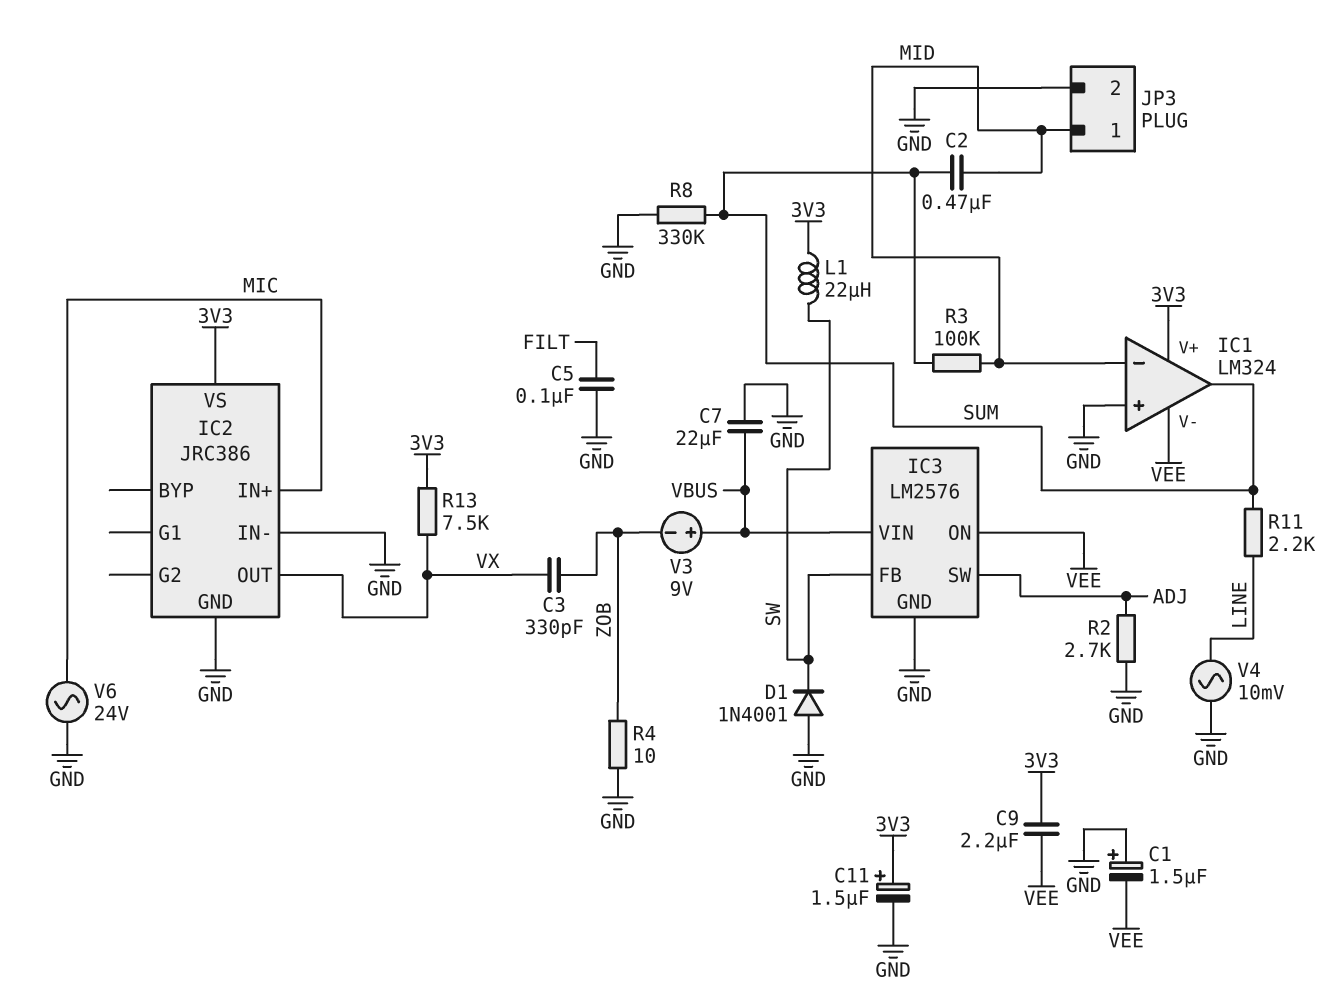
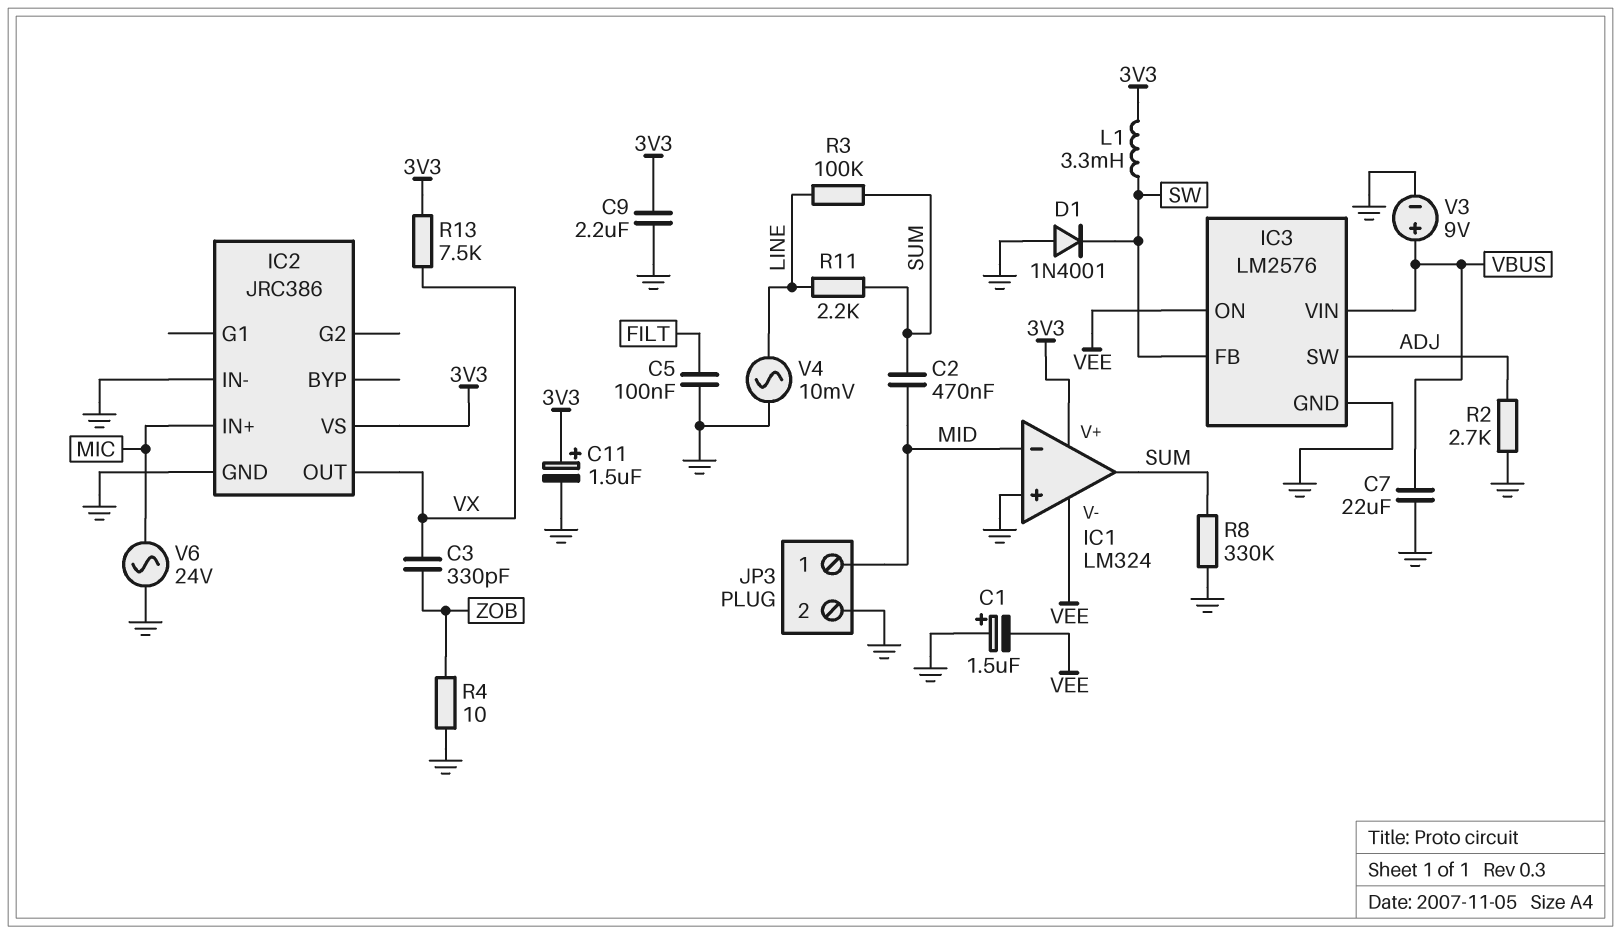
C9: 2.2uF (3V3, VEE) -> 2.2uF (3V3, GND)
L1: 22uH (3V3, SW) -> 3.3mH (3V3, SW)
R3: 100k (MID, SUM) -> 100k (LINE, SUM)
V3: 9V (plus VBUS, minus ZOB) -> 9V (plus VBUS, minus GND)

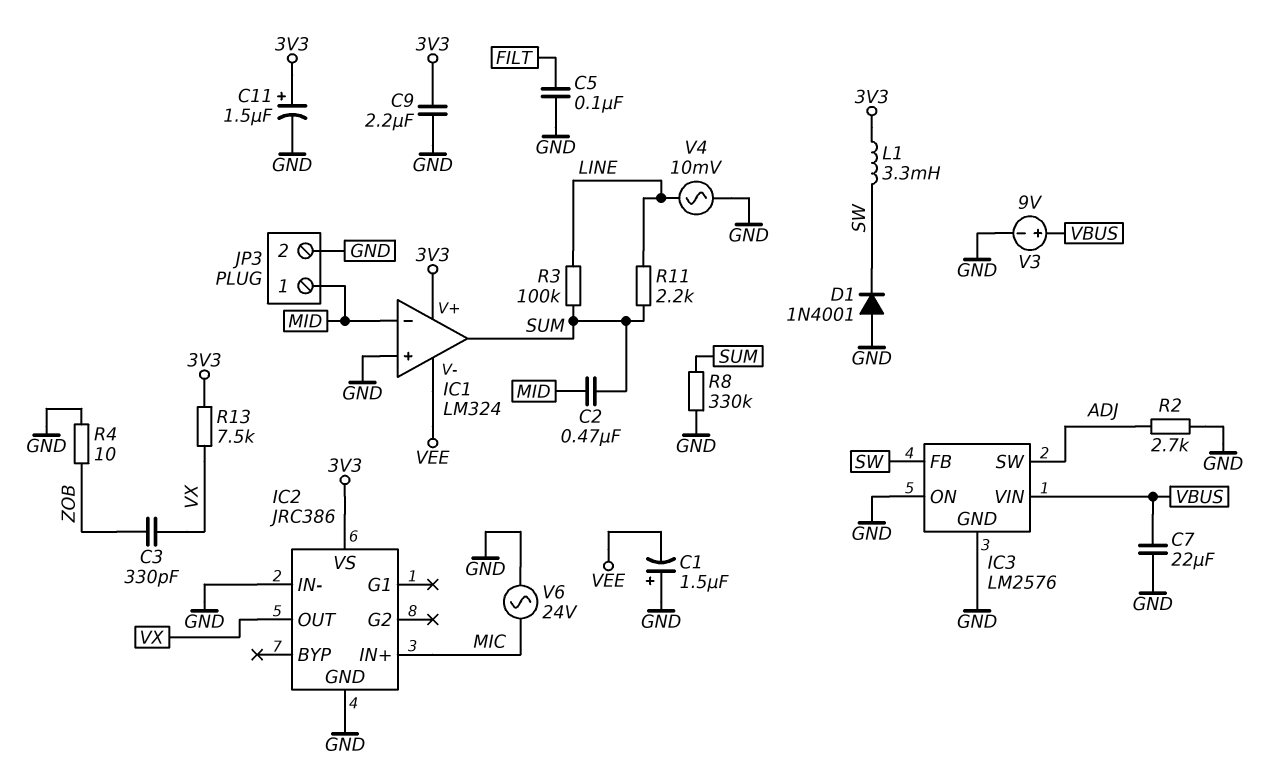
IC3 pin ON: VEE -> GND

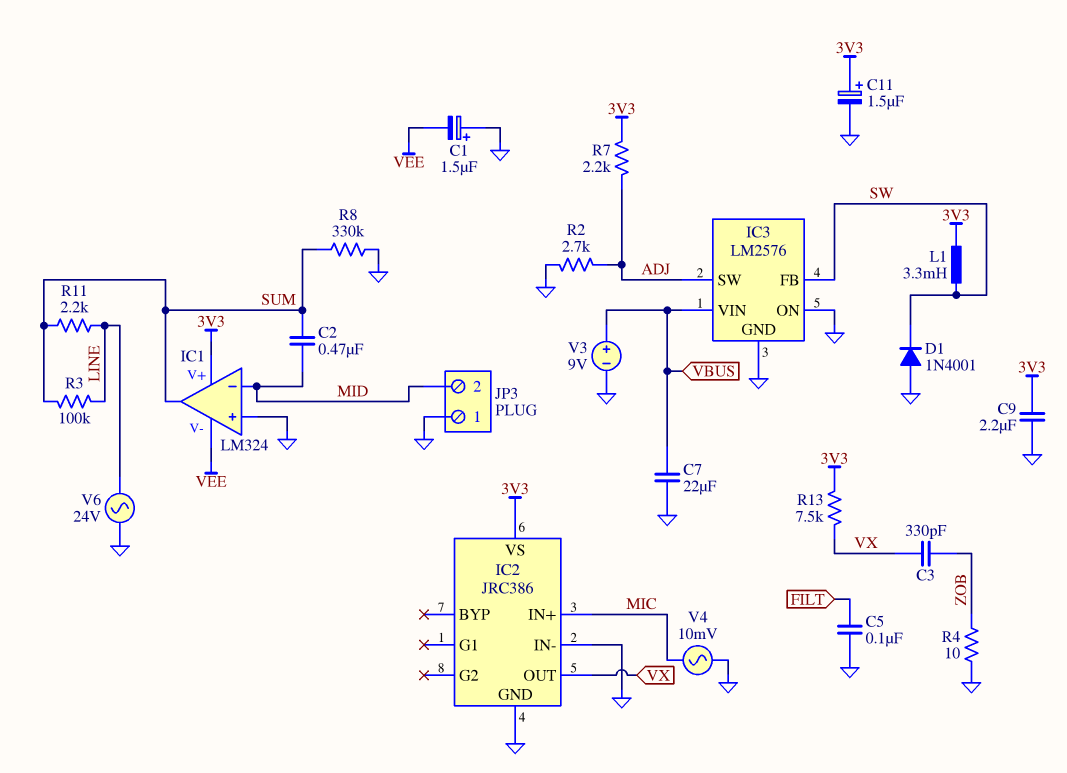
JP3 pin 1: MID -> GND
JP3 pin 2: GND -> MID
R7: none -> 2.2k (3V3, ADJ)
V4: AC 10mV (GND, LINE) -> AC 10mV (GND, MIC)
V6: AC 24V (GND, MIC) -> AC 24V (GND, LINE)

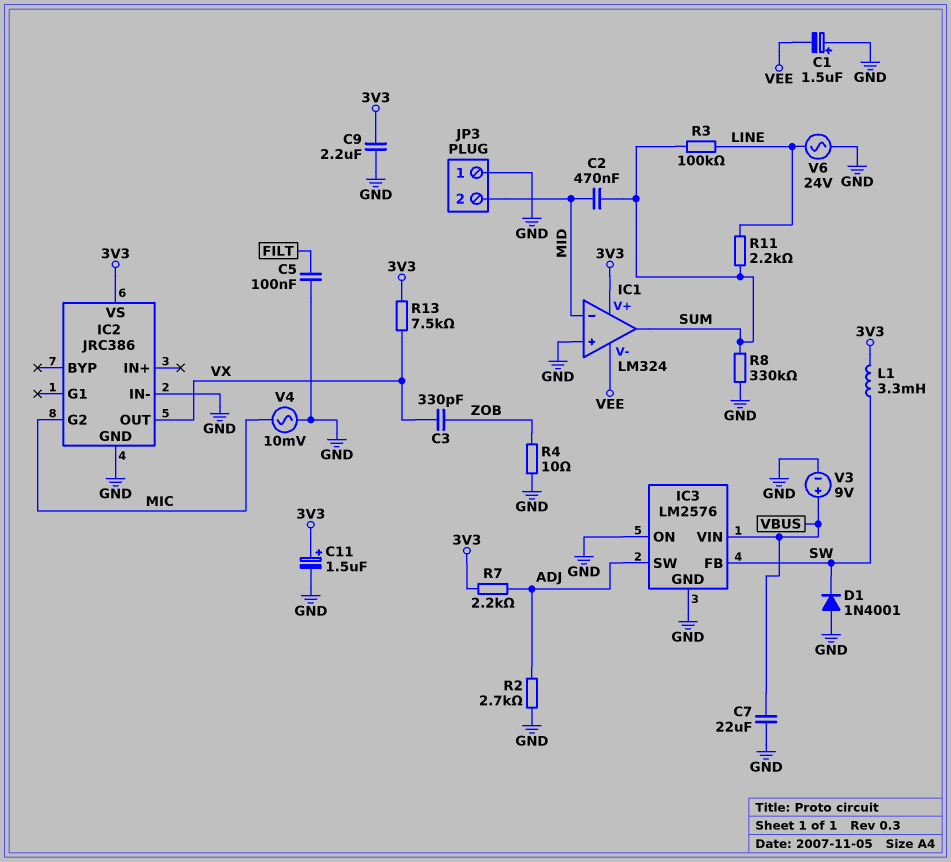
IC2 pin G2: none -> MIC
IC2 pin IN+: MIC -> none

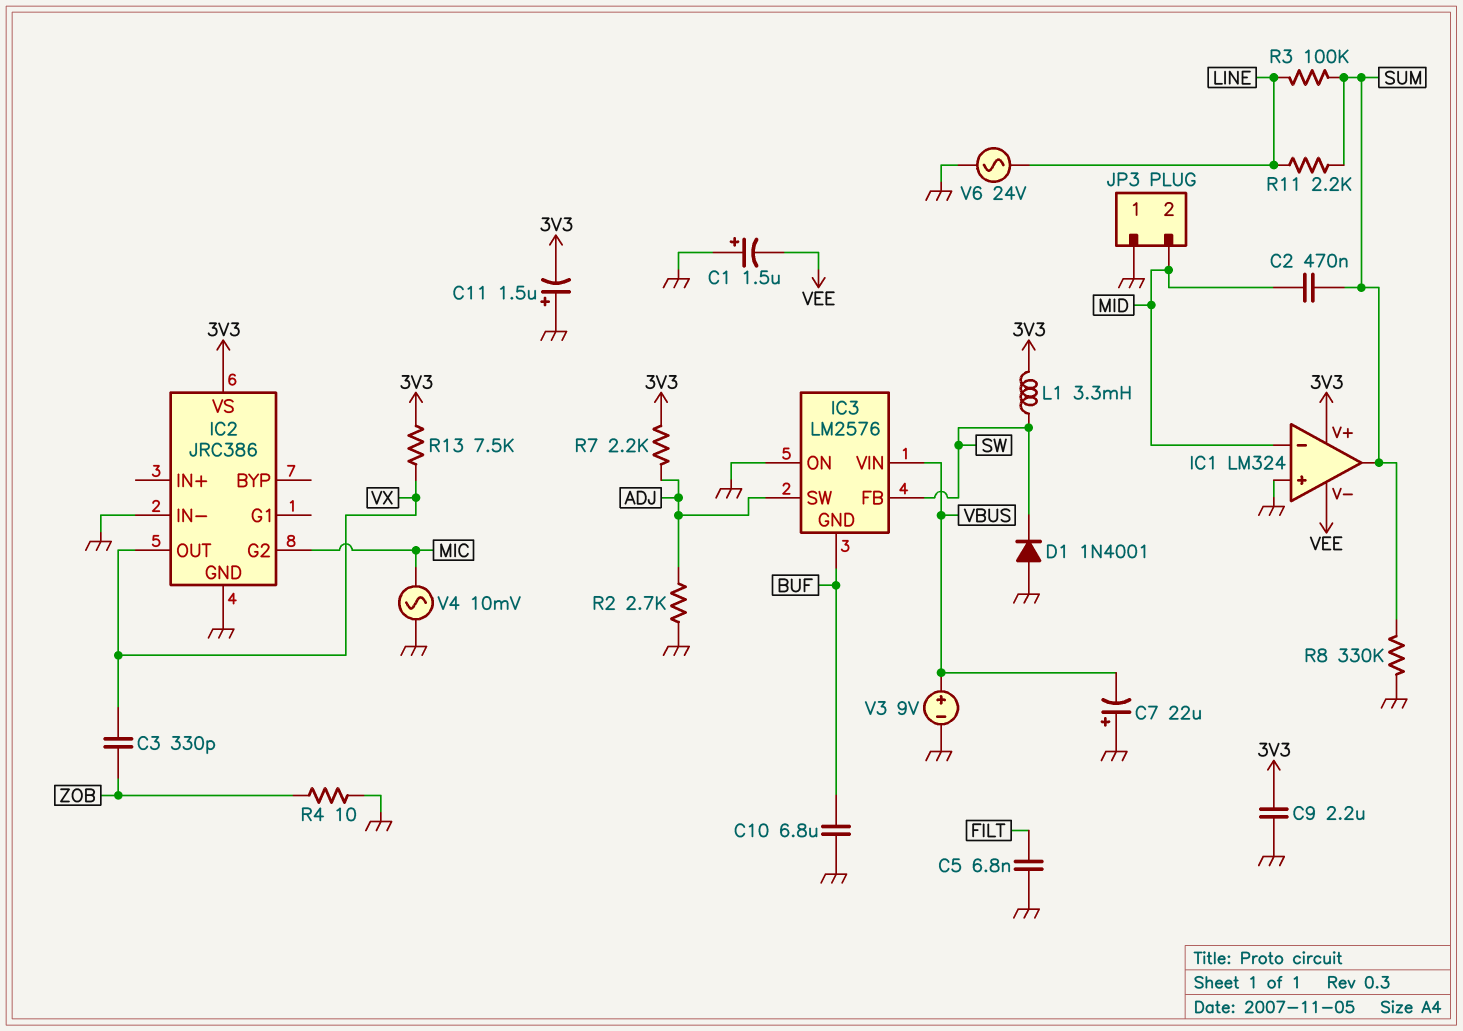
C5: 100nF (FILT, GND) -> 6.8nF (FILT, GND)
C7: 22uF (GND, VBUS) -> 22uF (plus GND, minus VBUS)
C10: none -> 6.8uF (BUF, GND)
C11: 1.5uF (plus 3V3, minus GND) -> 1.5uF (plus GND, minus 3V3)
IC3 pin GND: GND -> BUF

